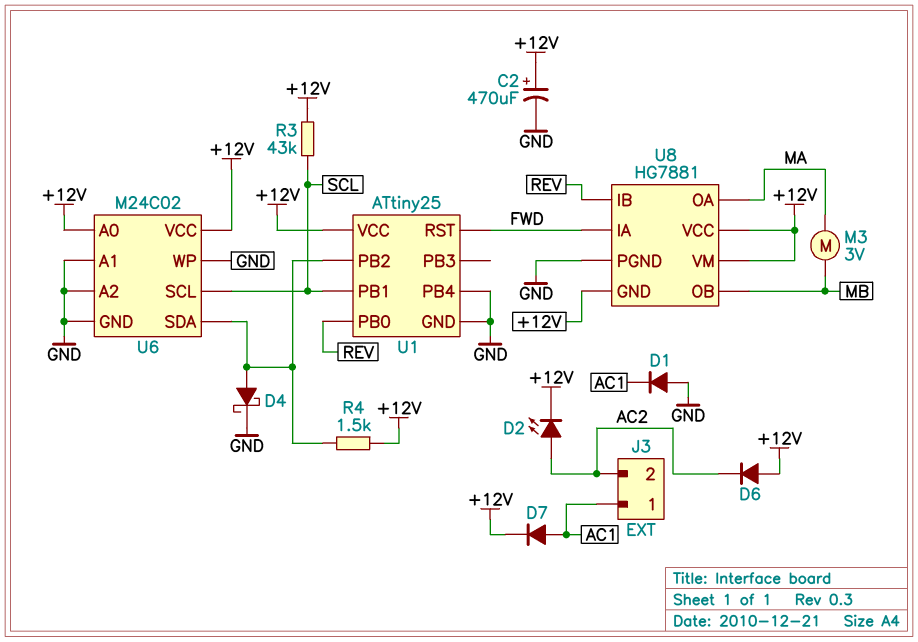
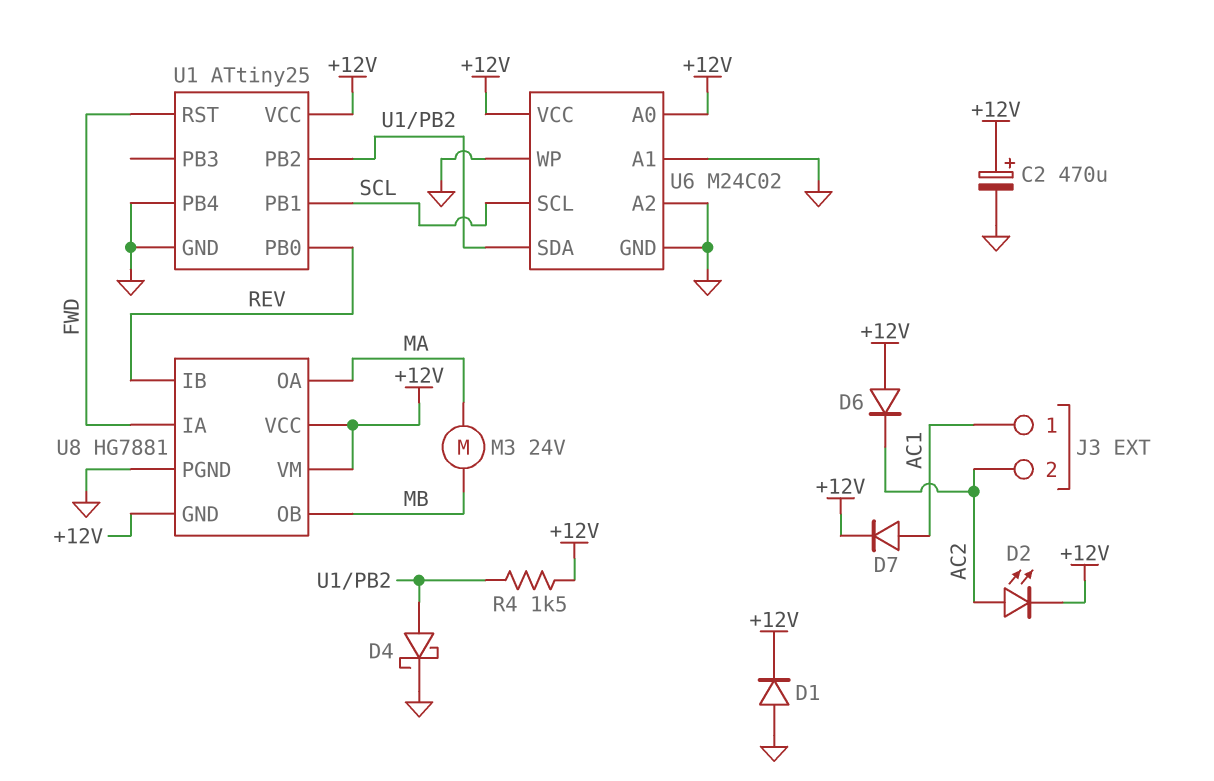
D1: diode (A GND, K AC1) -> diode (A GND, K +12V)
M3: motor 3V (MA, MB) -> motor 24V (MA, MB)
R3: 43k (+12V, SCL) -> none

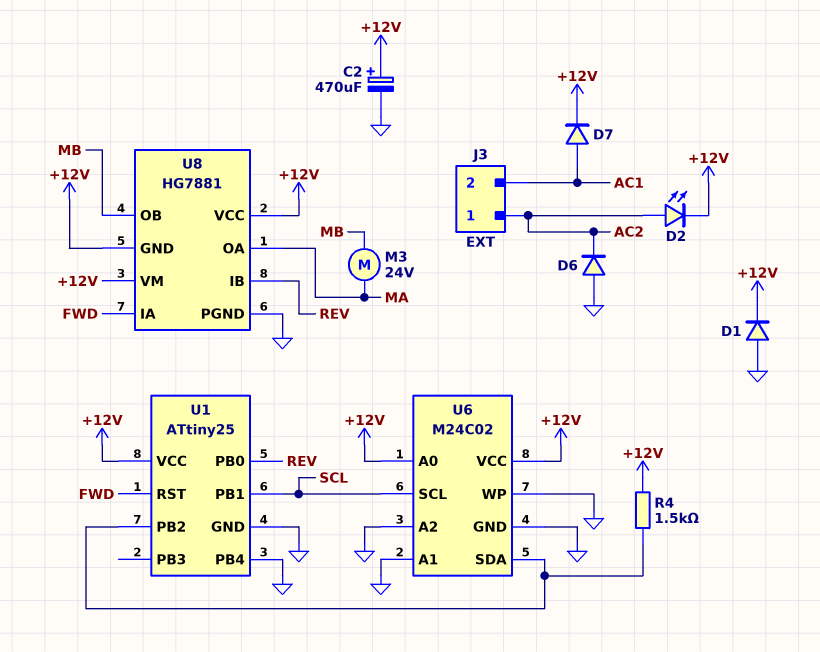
D4: schottky (A U1/PB2, K GND) -> none
D6: diode (A +12V, K AC2) -> diode (A GND, K AC2)
J3 pin 1: AC1 -> AC2
J3 pin 2: AC2 -> AC1

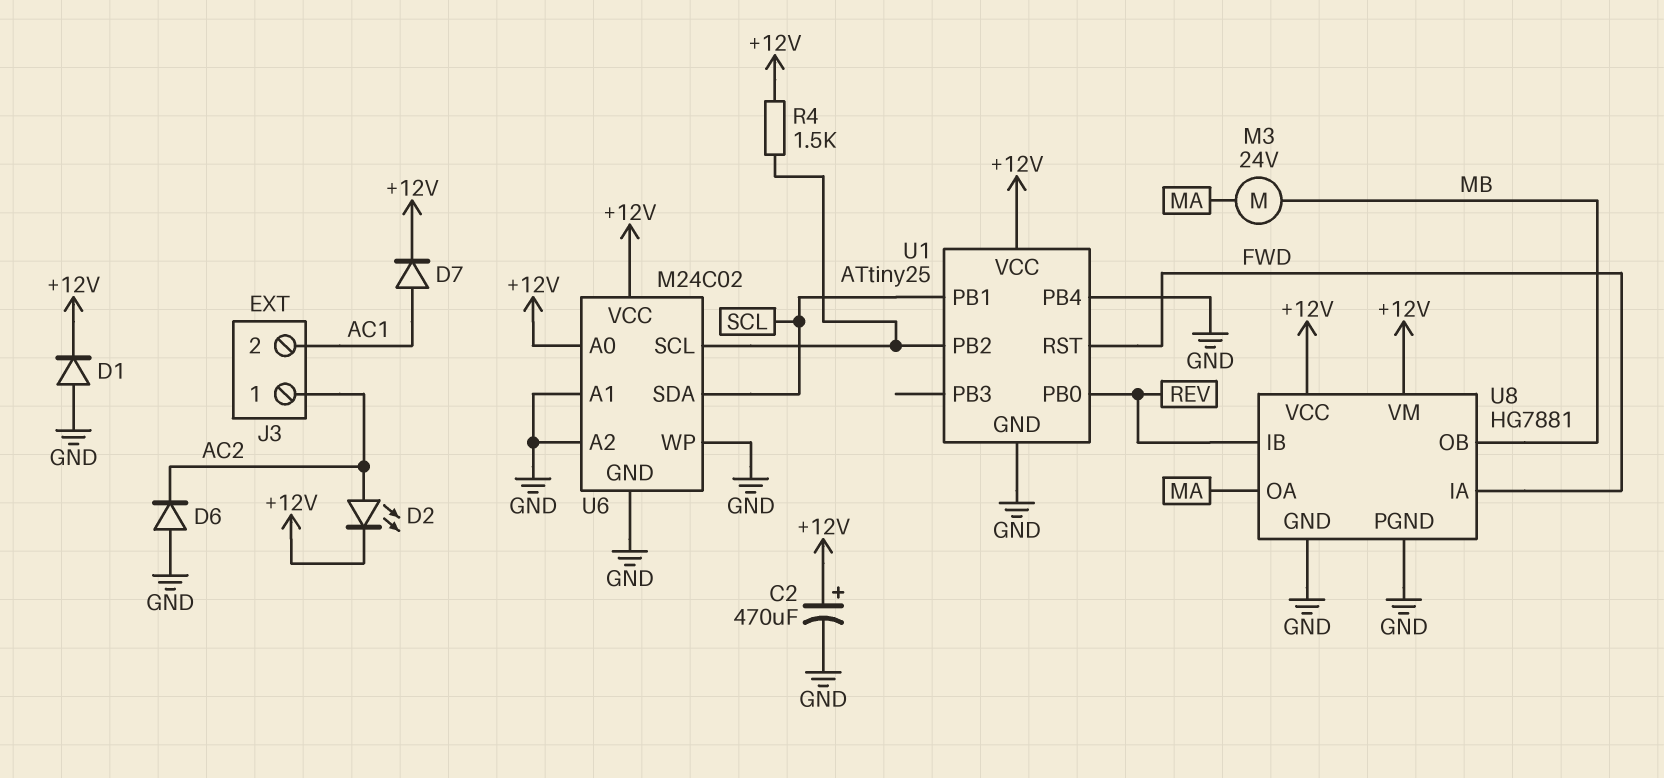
U6 pin SCL: SCL -> U1/PB2
U6 pin SDA: U1/PB2 -> SCL
U8 pin GND: +12V -> GND

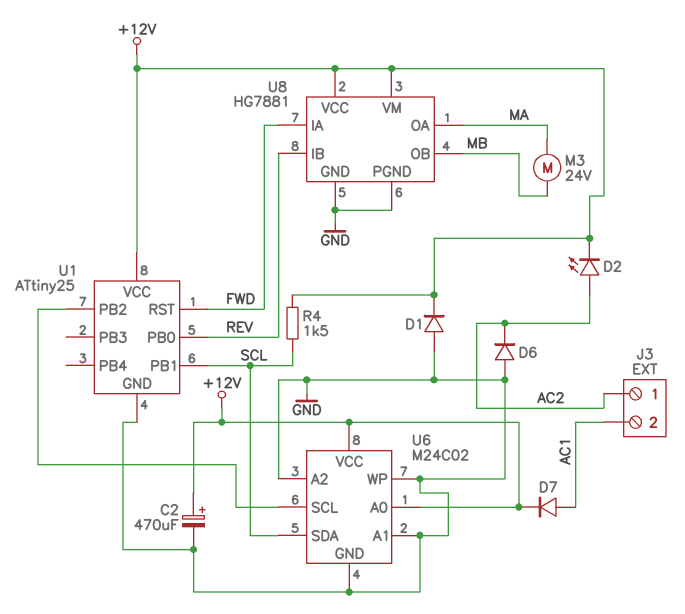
R4: 1.5k (+12V, U1/PB2) -> 1.5k (+12V, SCL)
U1 pin PB4: GND -> none

